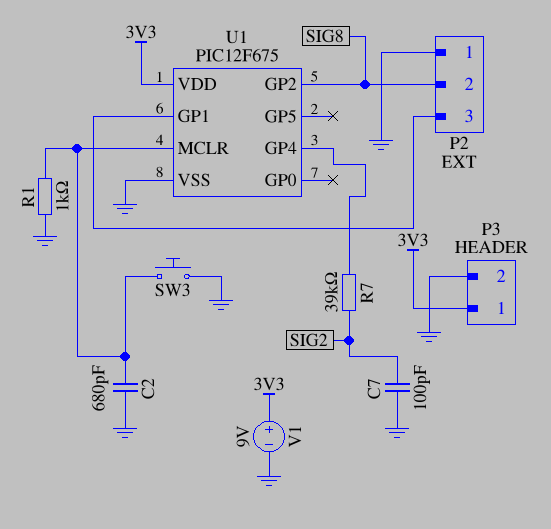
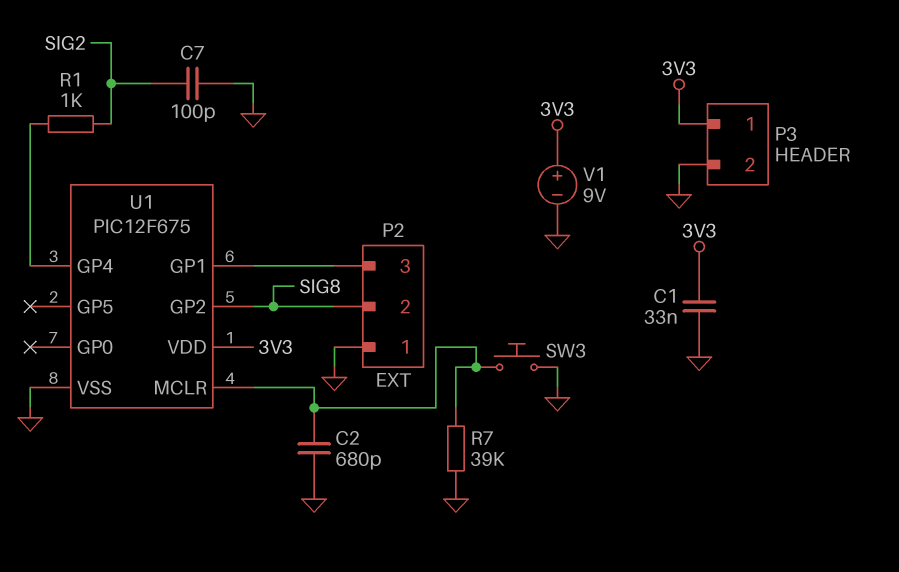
C1: none -> 33nF (3V3, GND)
R1: 1k (GND, U1/MCLR) -> 1k (SIG2, U1/GP4)
R7: 39k (SIG2, U1/GP4) -> 39k (GND, U1/MCLR)

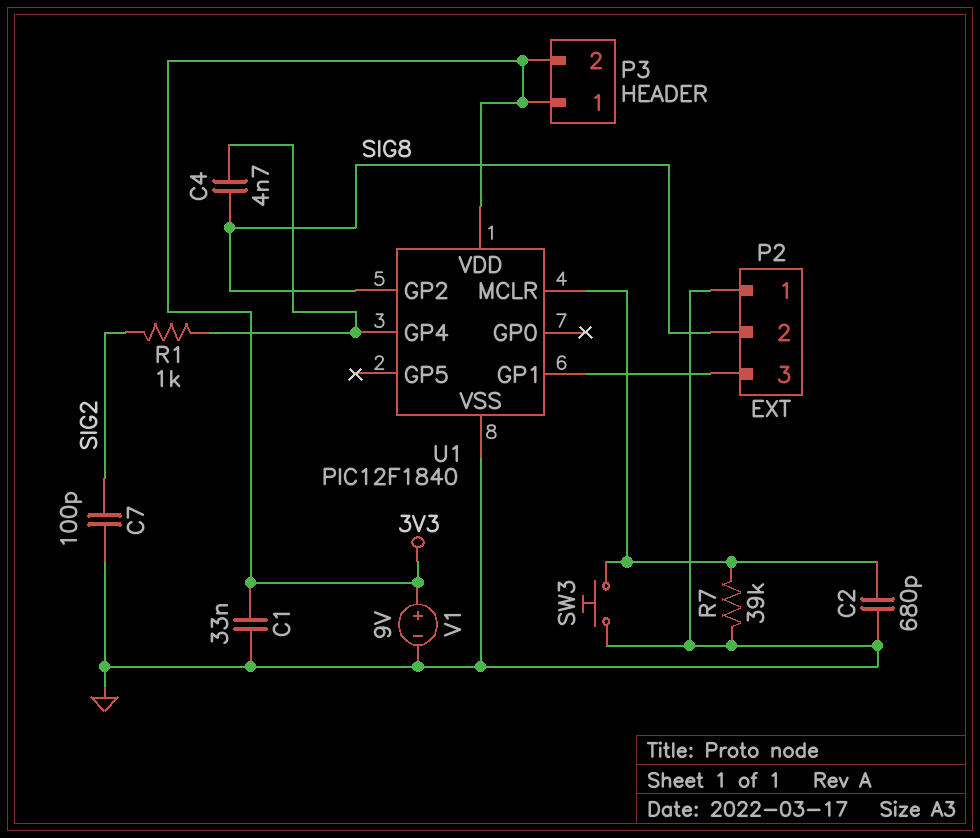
C4: none -> 4.7nF (SIG8, U1/GP4)
P3 pin 2: GND -> 3V3
U1: PIC12F675 -> PIC12F1840

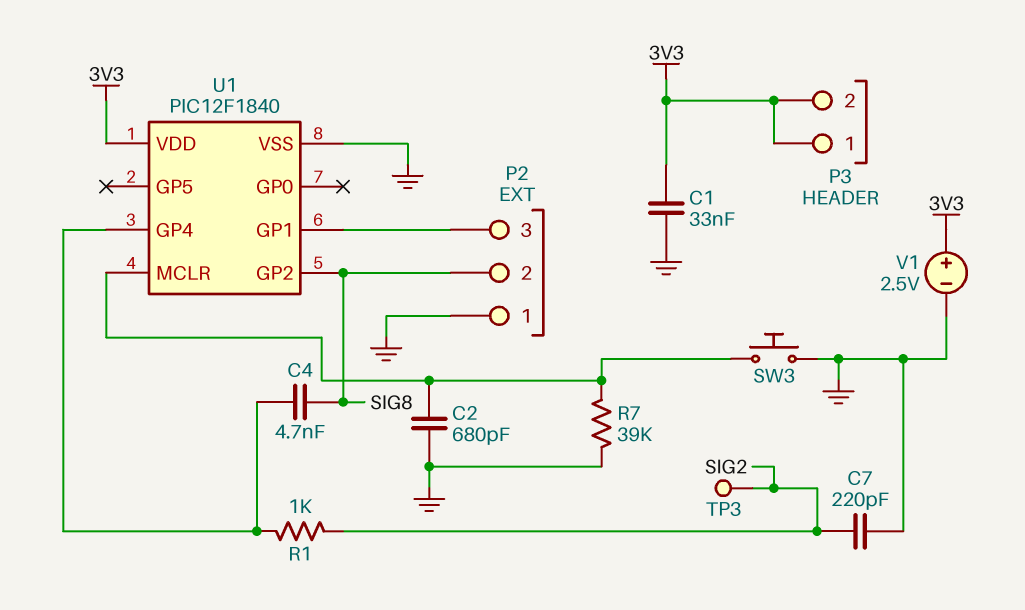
C7: 100pF (GND, SIG2) -> 220pF (GND, SIG2)
TP3: none -> test point (SIG2)
V1: 9V (plus 3V3, minus GND) -> 2.5V (plus 3V3, minus GND)

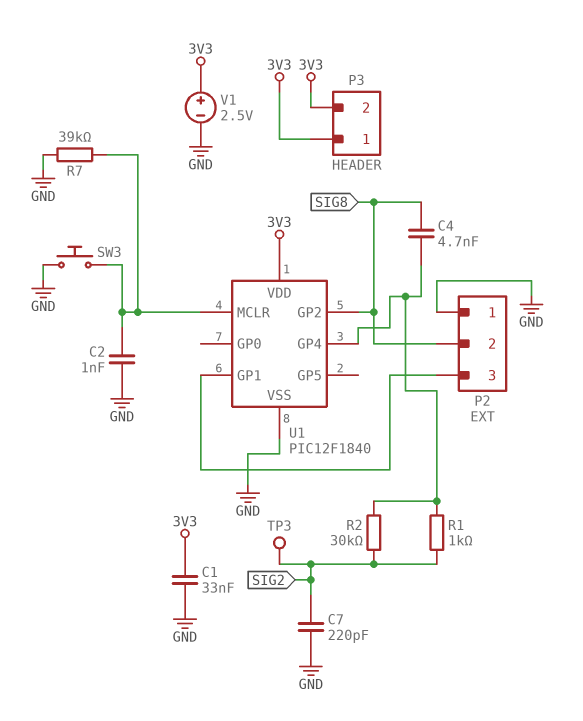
C2: 680pF (GND, U1/MCLR) -> 1nF (GND, U1/MCLR)
R2: none -> 30k (SIG2, U1/GP4)

